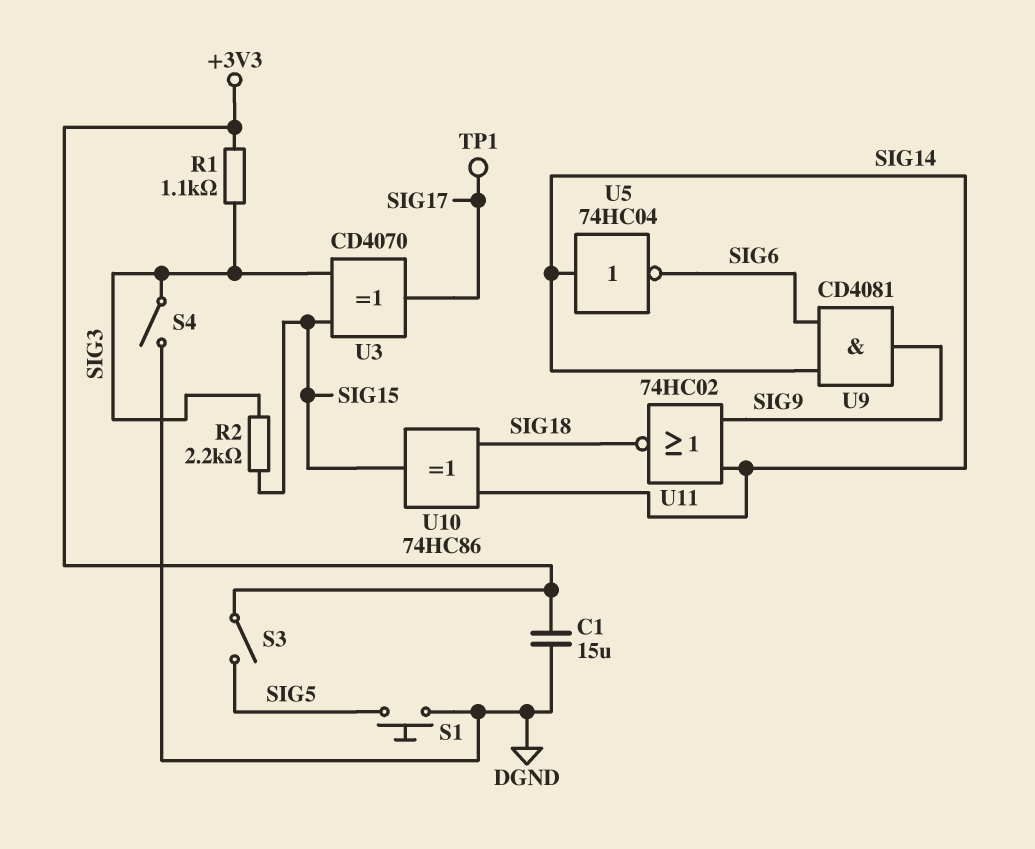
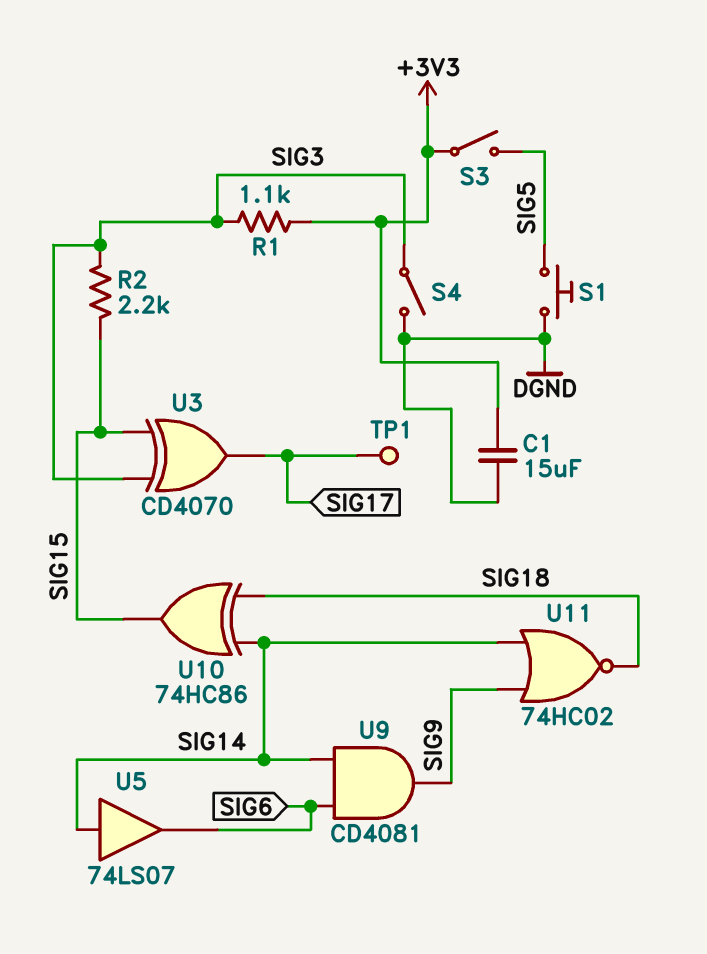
U5: NOT 74HC04 (in SIG14, out SIG6) -> buffer 74LS07 (in SIG14, out SIG6)

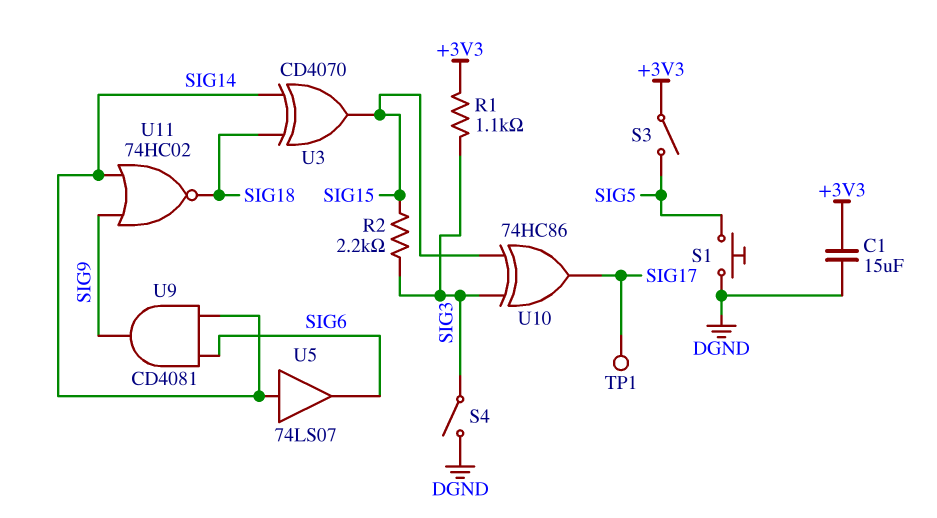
U3: XOR CD4070 (in SIG3, in SIG15, out SIG17) -> XOR CD4070 (in SIG14, in SIG18, out SIG15)
U10: XOR 74HC86 (in SIG14, in SIG18, out SIG15) -> XOR 74HC86 (in SIG3, in SIG15, out SIG17)

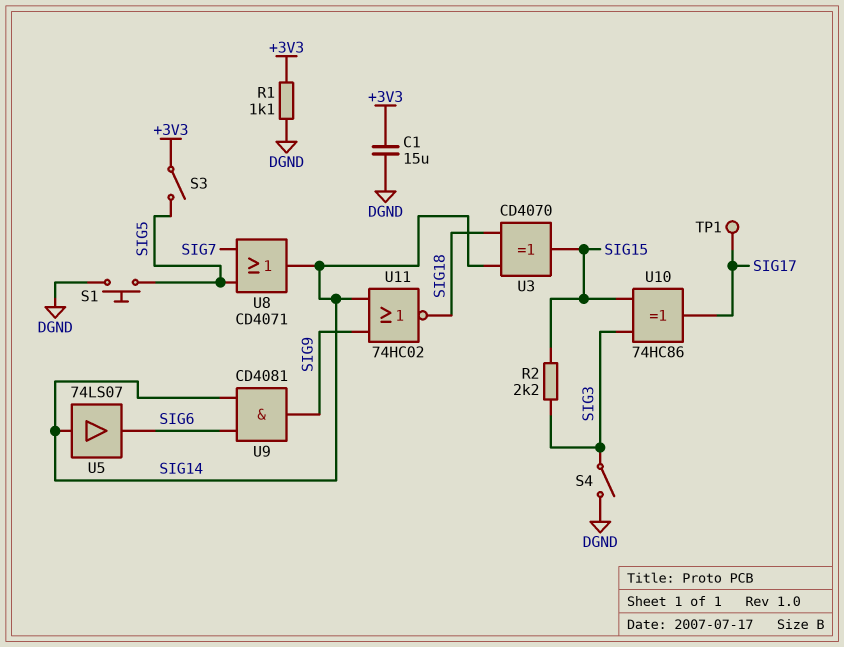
R1: 1.1k (+3V3, SIG3) -> 1.1k (+3V3, DGND)
U8: none -> OR CD4071 (in SIG5, in SIG7, out SIG14)

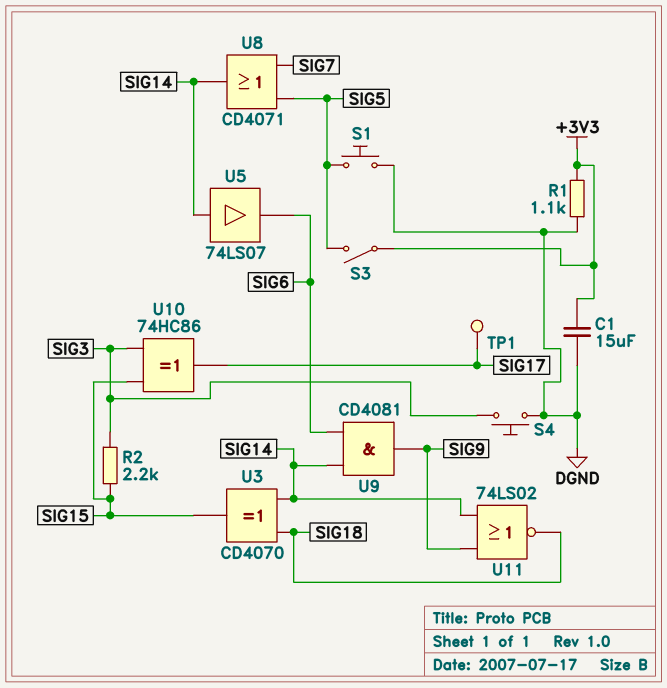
S4: switch (DGND, SIG3) -> button (DGND, SIG3)
U11: NOR 74HC02 (in SIG9, in SIG14, out SIG18) -> NOR 74LS02 (in SIG9, in SIG14, out SIG18)

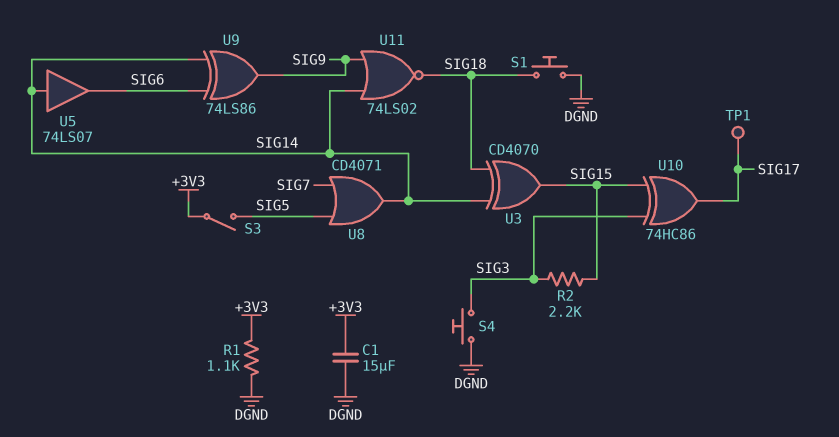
S1: button (DGND, SIG5) -> button (DGND, SIG18)
U9: AND CD4081 (in SIG6, in SIG14, out SIG9) -> XOR 74LS86 (in SIG6, in SIG14, out SIG9)

